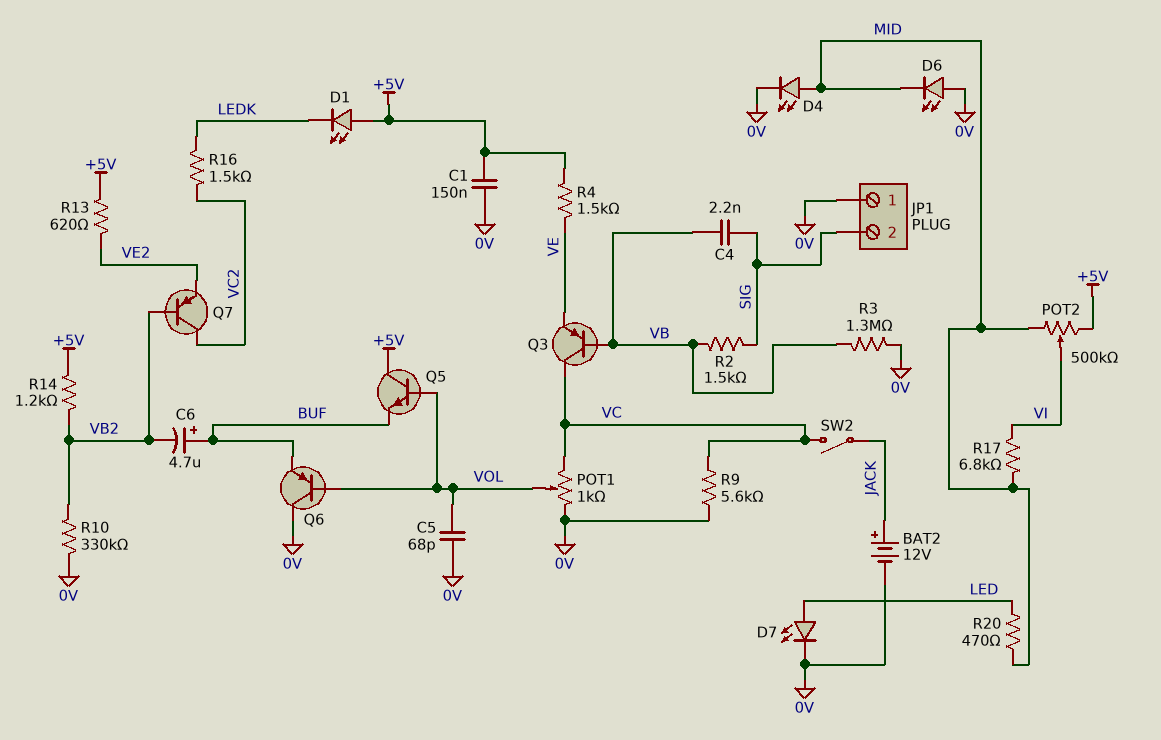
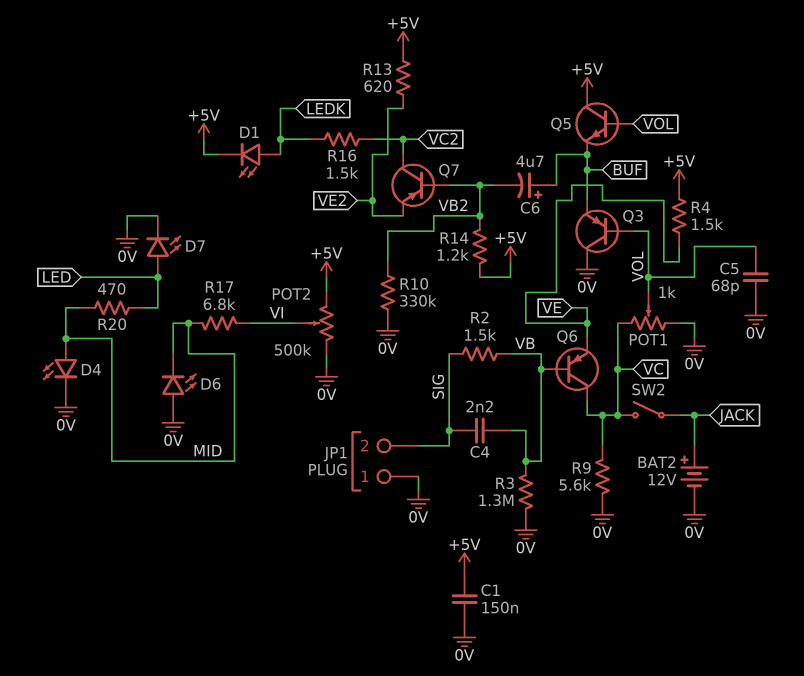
D1: LED (A +5V, K LEDK) -> LED (A LEDK, K +5V)
POT2: 500k (+5V, MID, wiper VI) -> 500k (+5V, 0V, wiper VI)
Q3: PNP (B VB, C VC, E VE) -> PNP (B VOL, C 0V, E BUF)
Q6: PNP (B VOL, C 0V, E BUF) -> PNP (B VB, C VC, E VE)

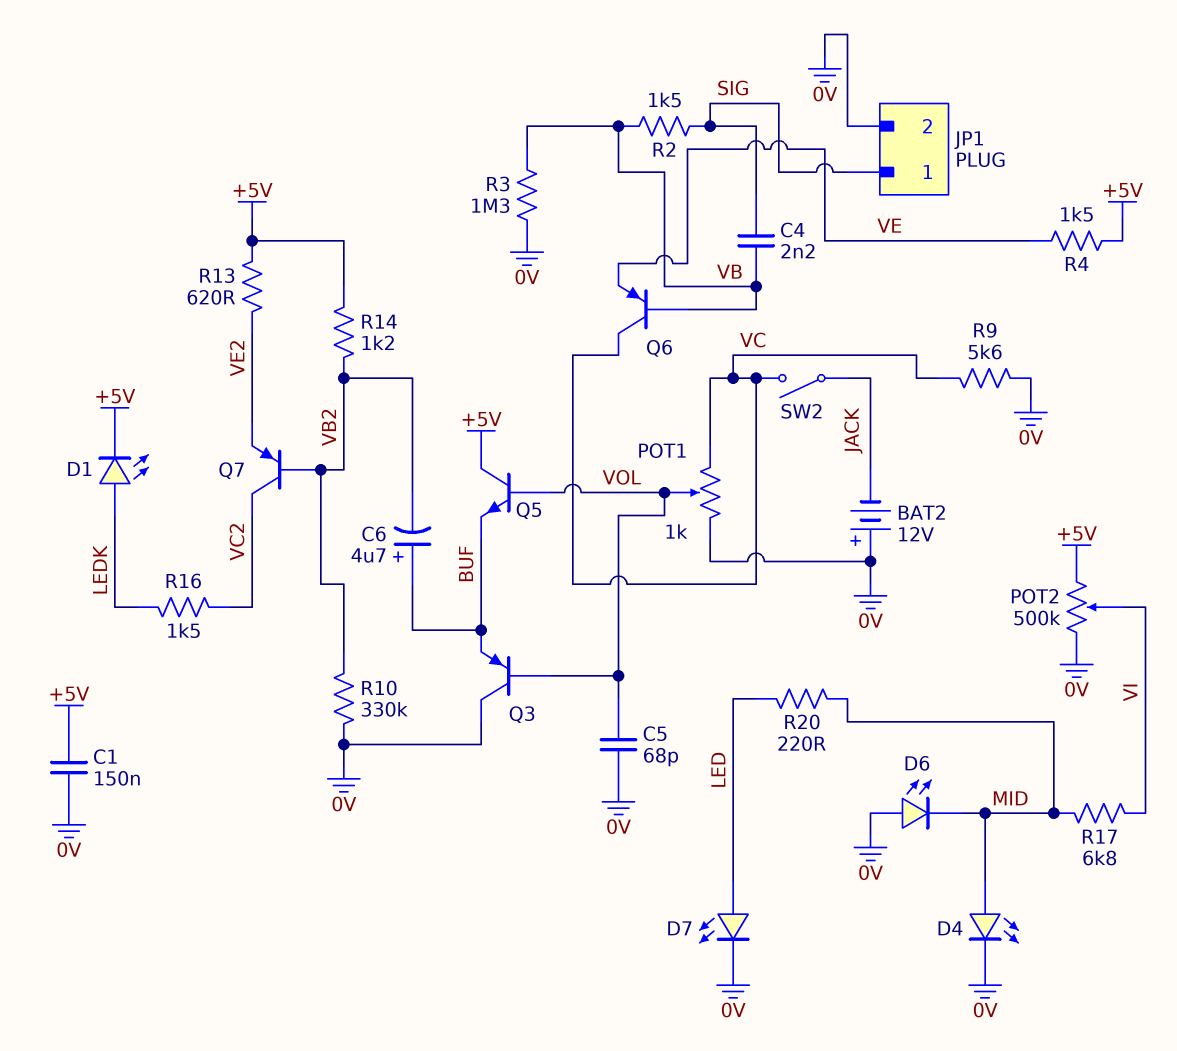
BAT2: 12V (plus JACK, minus 0V) -> 12V (plus 0V, minus JACK)
JP1 pin 1: 0V -> SIG
JP1 pin 2: SIG -> 0V
R20: 470 (LED, MID) -> 220 (LED, MID)

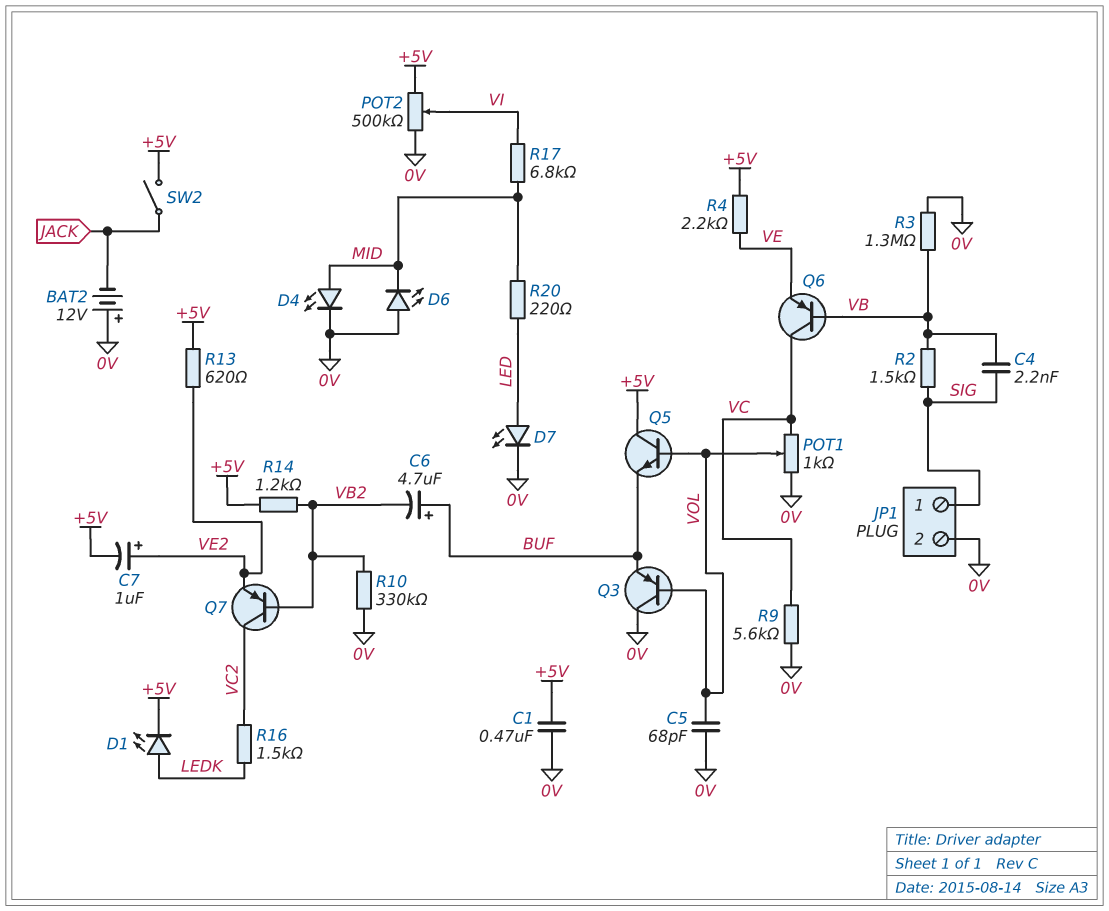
C1: 150nF (+5V, 0V) -> 470nF (+5V, 0V)
C7: none -> 1uF (plus VE2, minus +5V)
R4: 1.5k (+5V, VE) -> 2.2k (+5V, VE)
SW2: switch (JACK, VC) -> switch (+5V, JACK)

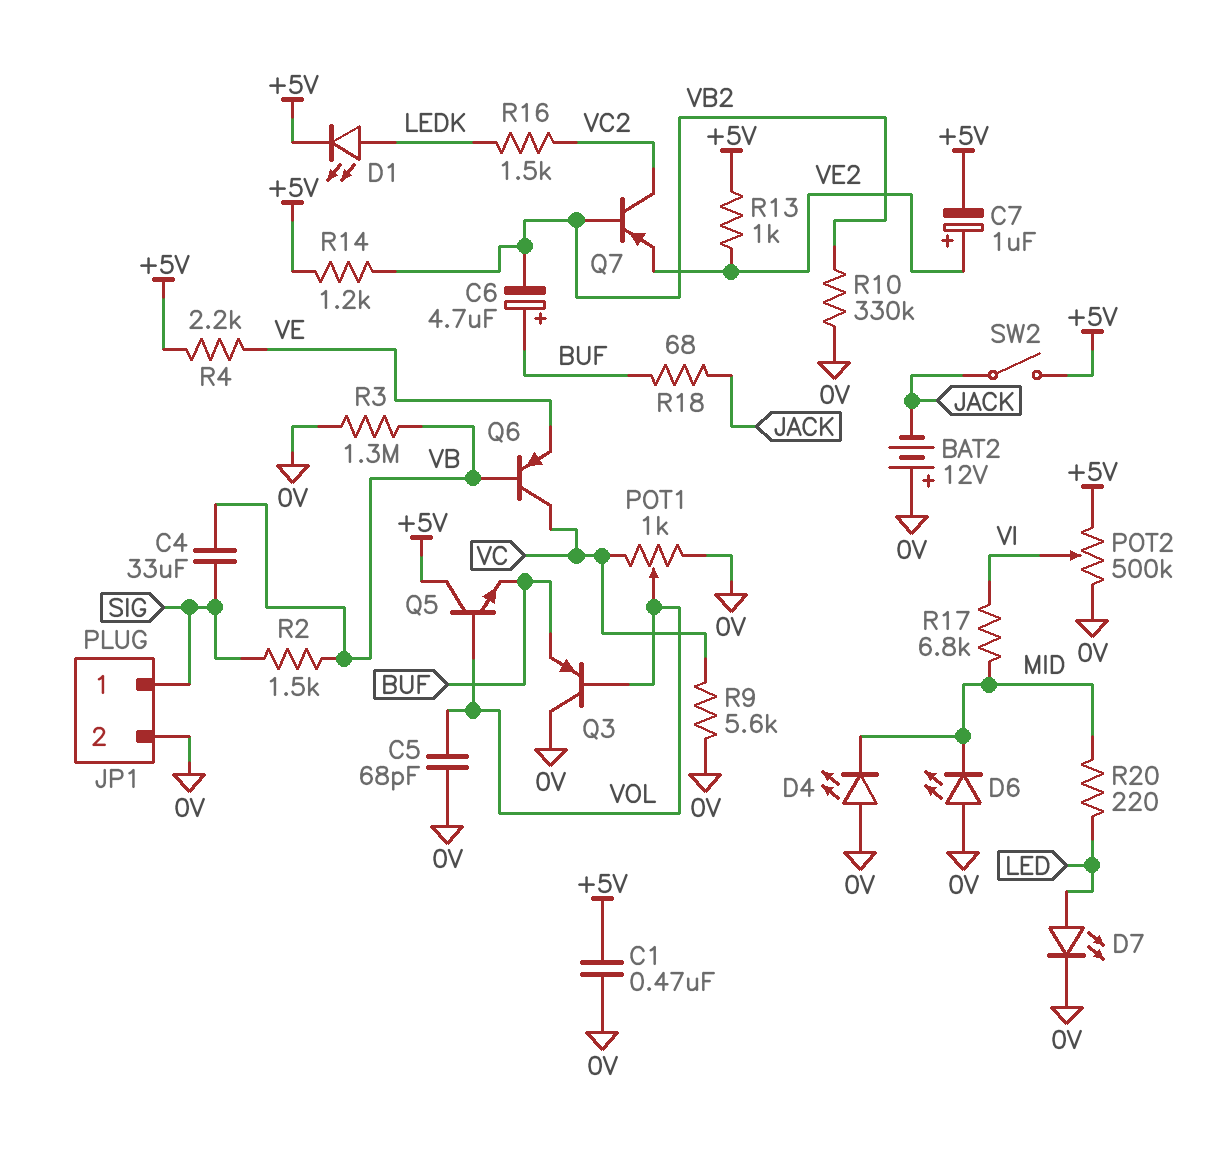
C4: 2.2nF (SIG, VB) -> 33uF (SIG, VB)
D4: LED (A MID, K 0V) -> LED (A 0V, K MID)
R13: 620 (+5V, VE2) -> 1k (+5V, VE2)
R18: none -> 68 (BUF, JACK)

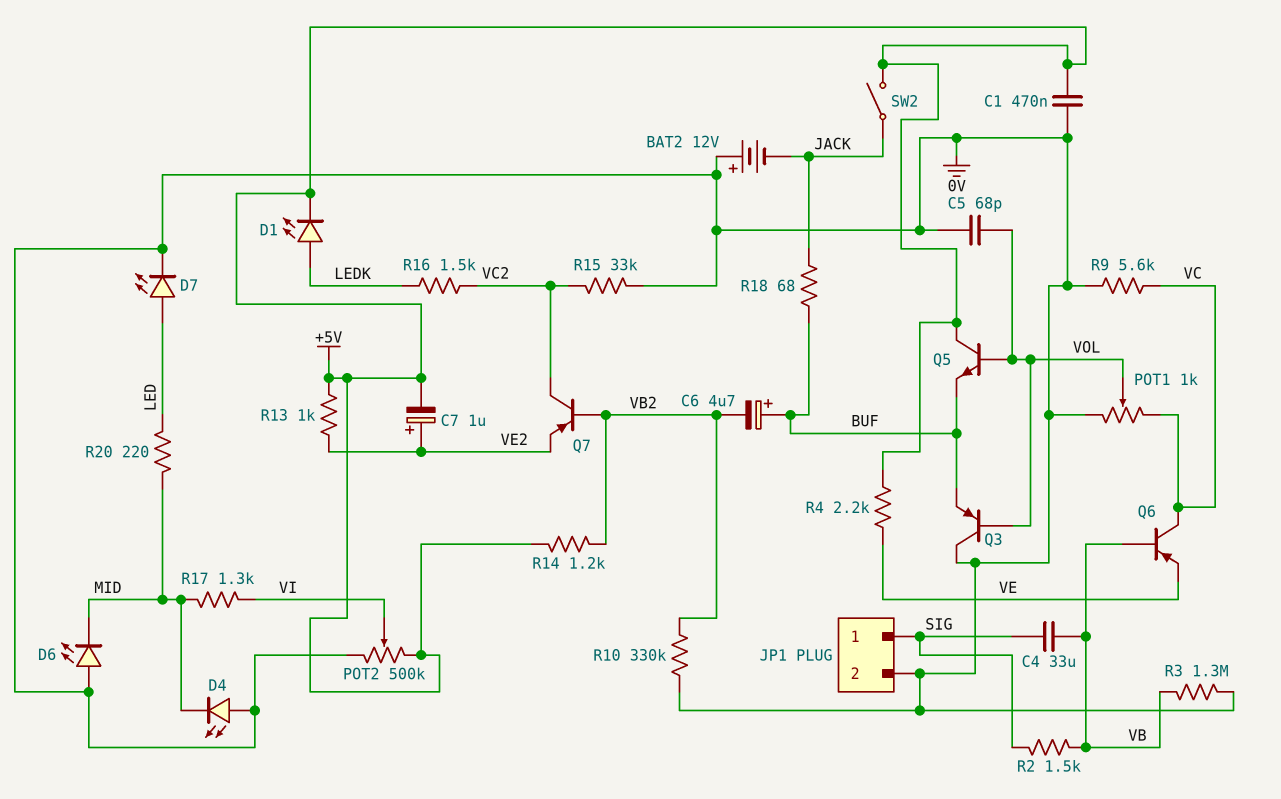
R15: none -> 33k (0V, VC2)
R17: 6.8k (MID, VI) -> 1.3k (MID, VI)

